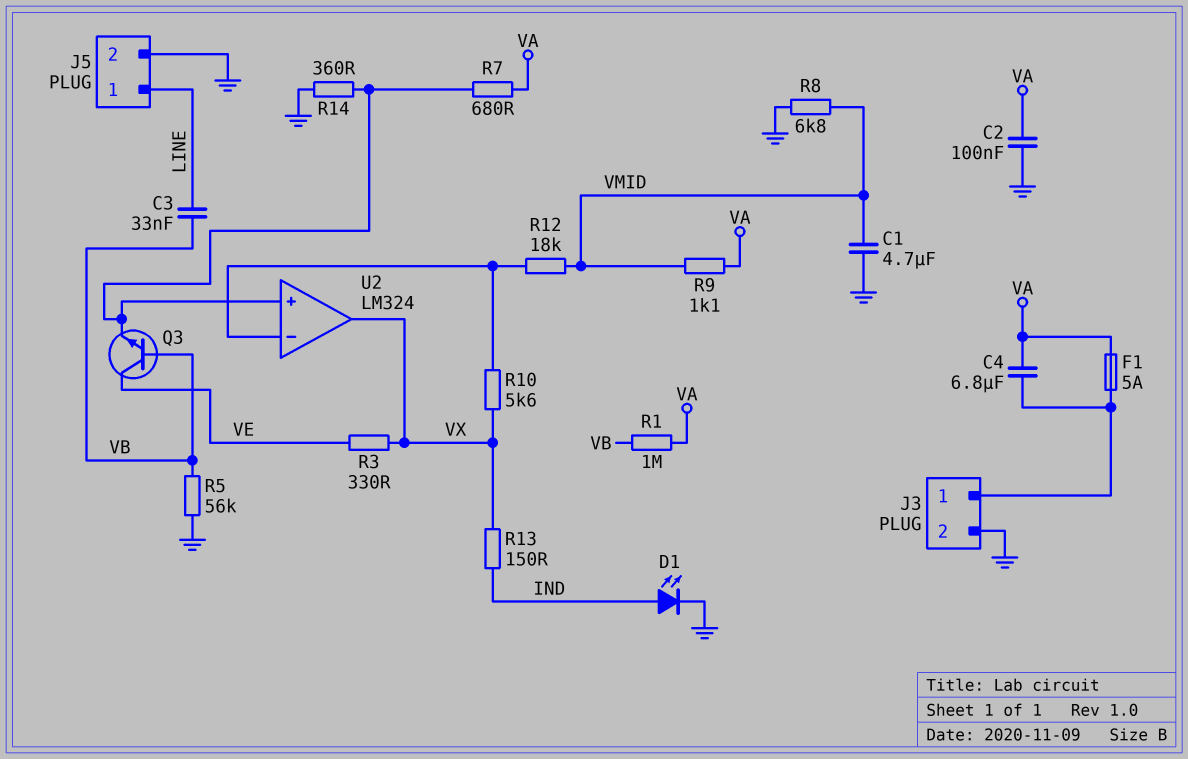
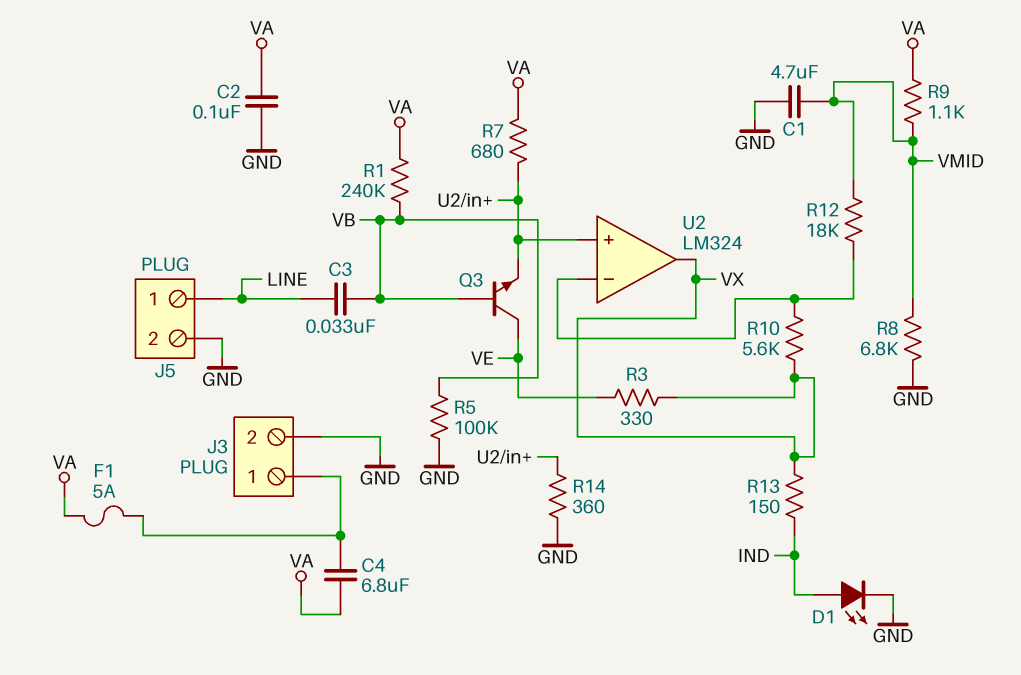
R1: 1M (VA, VB) -> 240k (VA, VB)
R5: 56k (GND, VB) -> 100k (GND, VB)

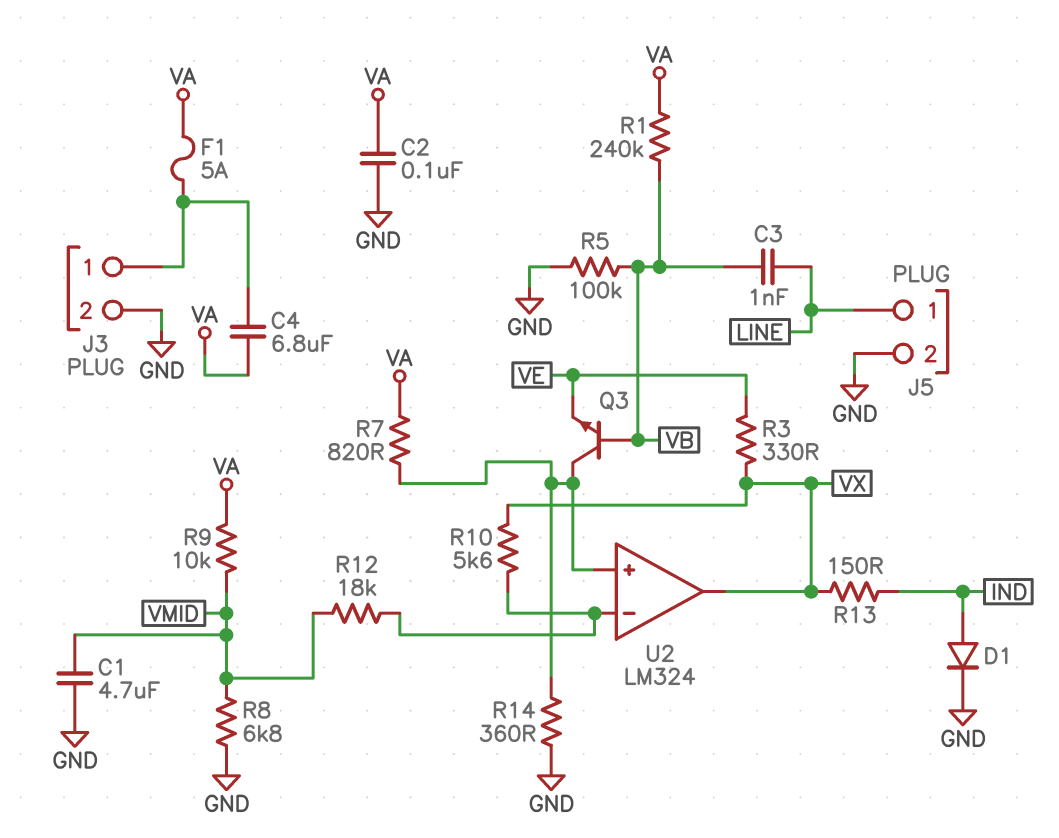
C3: 33nF (LINE, VB) -> 1nF (LINE, VB)
D1: LED (A IND, K GND) -> diode (A IND, K GND)
Q3: NPN (B VB, C VE, E U2/in+) -> NPN (B VB, C U2/in+, E VE)
R7: 680 (U2/in+, VA) -> 820 (U2/in+, VA)
R9: 1.1k (VA, VMID) -> 10k (VA, VMID)

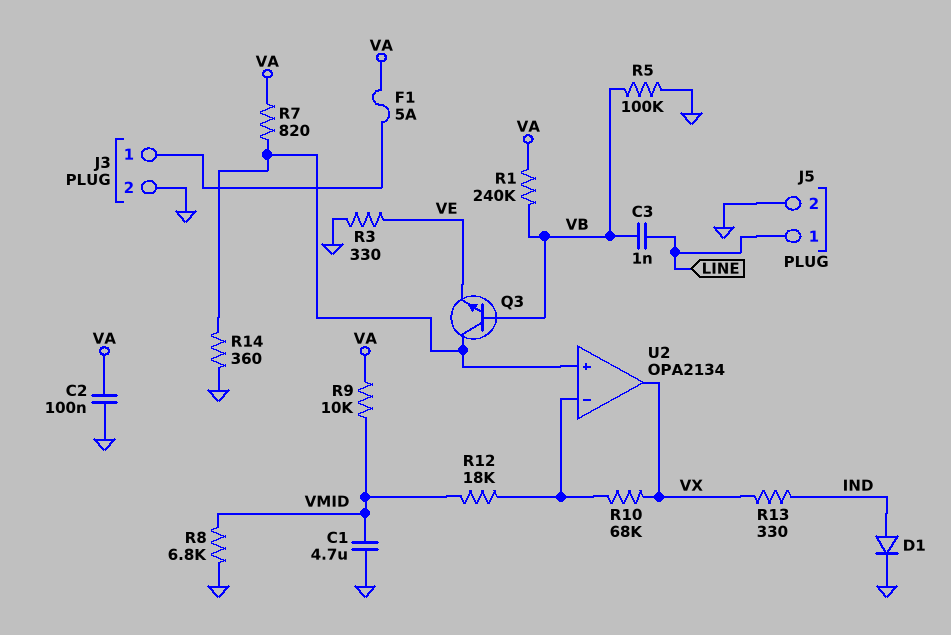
C4: 6.8uF (J3/1, VA) -> none
R3: 330 (VE, VX) -> 330 (GND, VE)
R10: 5.6k (U2/in-, VX) -> 68k (U2/in-, VX)
R13: 150 (IND, VX) -> 330 (IND, VX)
U2: LM324 -> OPA2134

